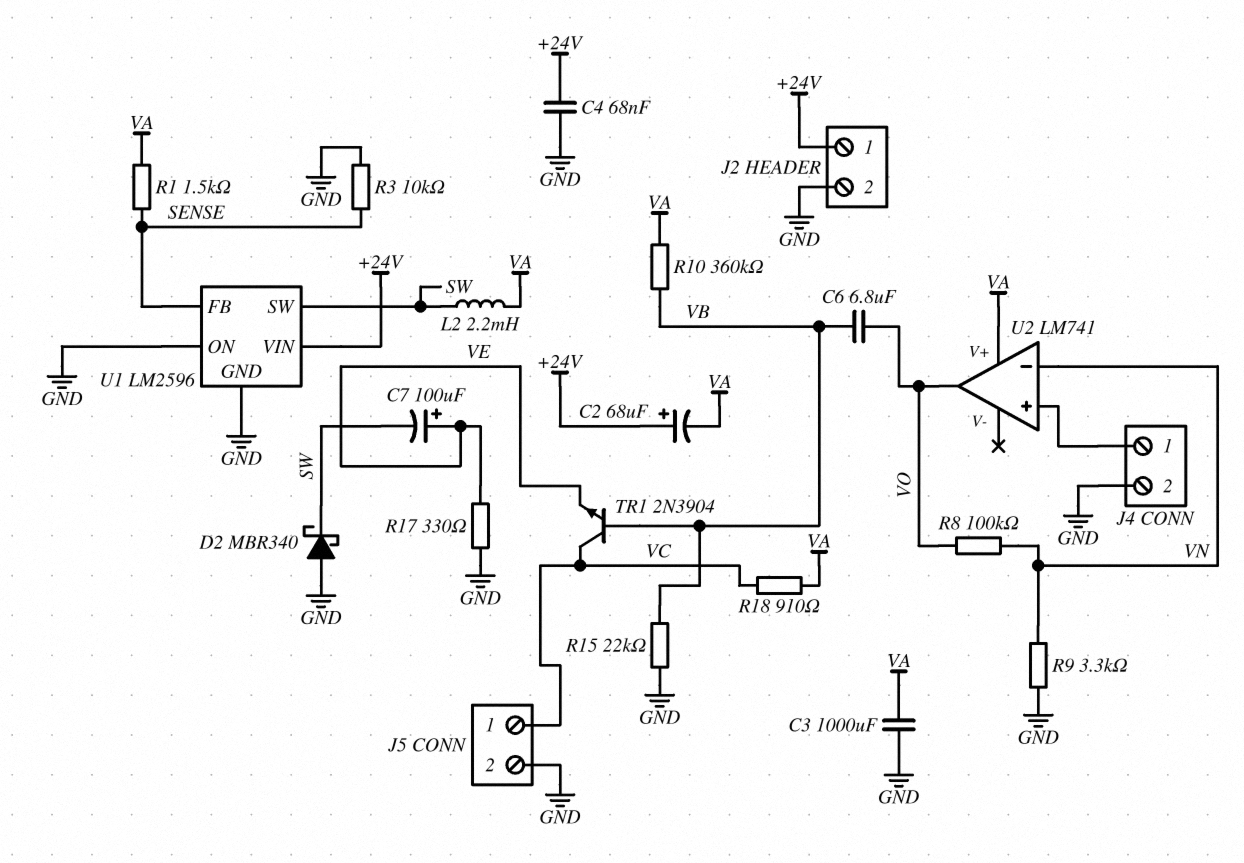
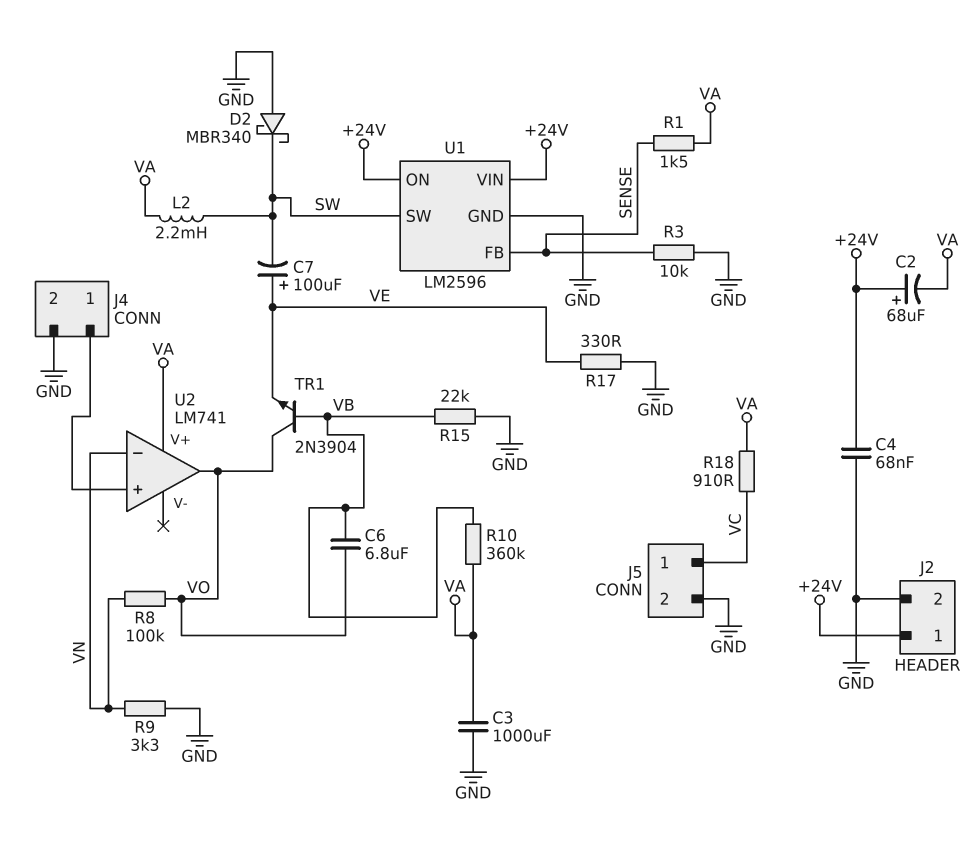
TR1: NPN 2N3904 (B VB, C VC, E VE) -> NPN 2N3904 (B VB, C VO, E VE)
U1 pin ON: GND -> +24V

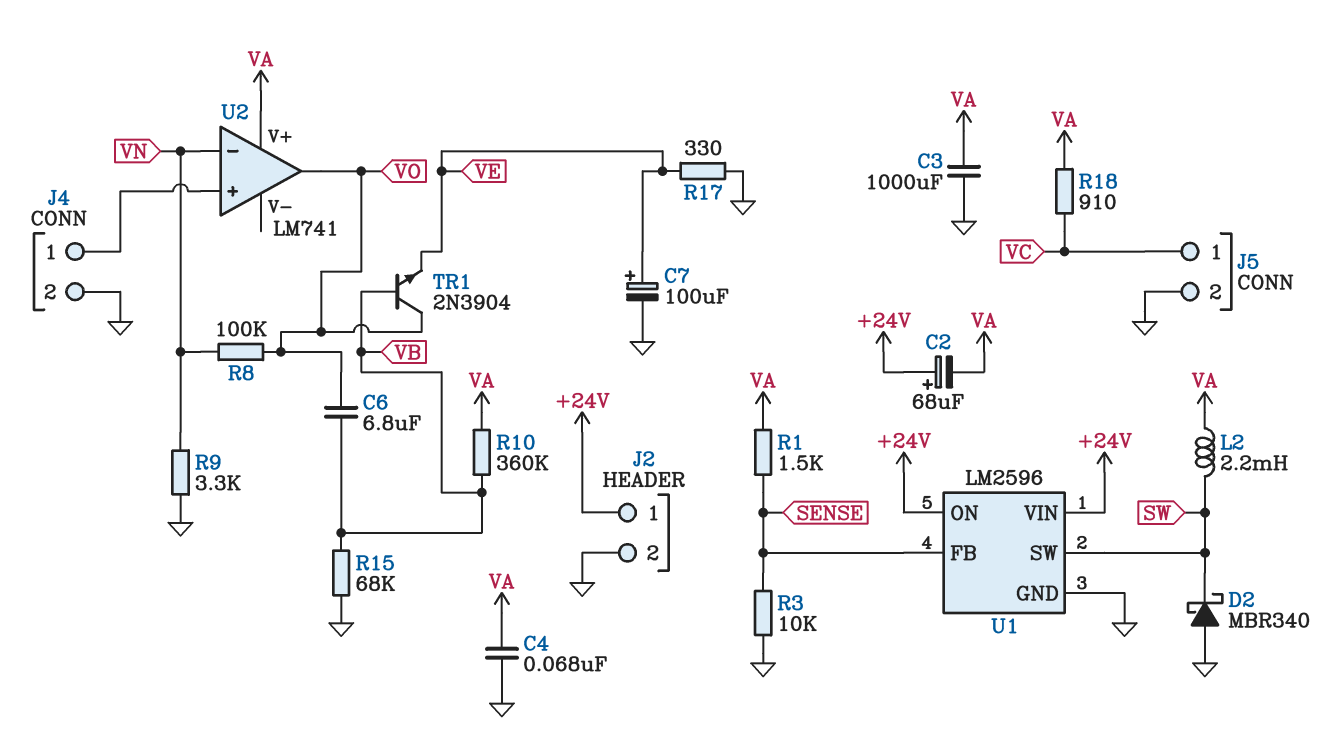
C4: 68nF (+24V, GND) -> 68nF (GND, VA)
C7: 100uF (plus VE, minus SW) -> 100uF (plus VE, minus GND)
R15: 22k (GND, VB) -> 68k (GND, VB)

